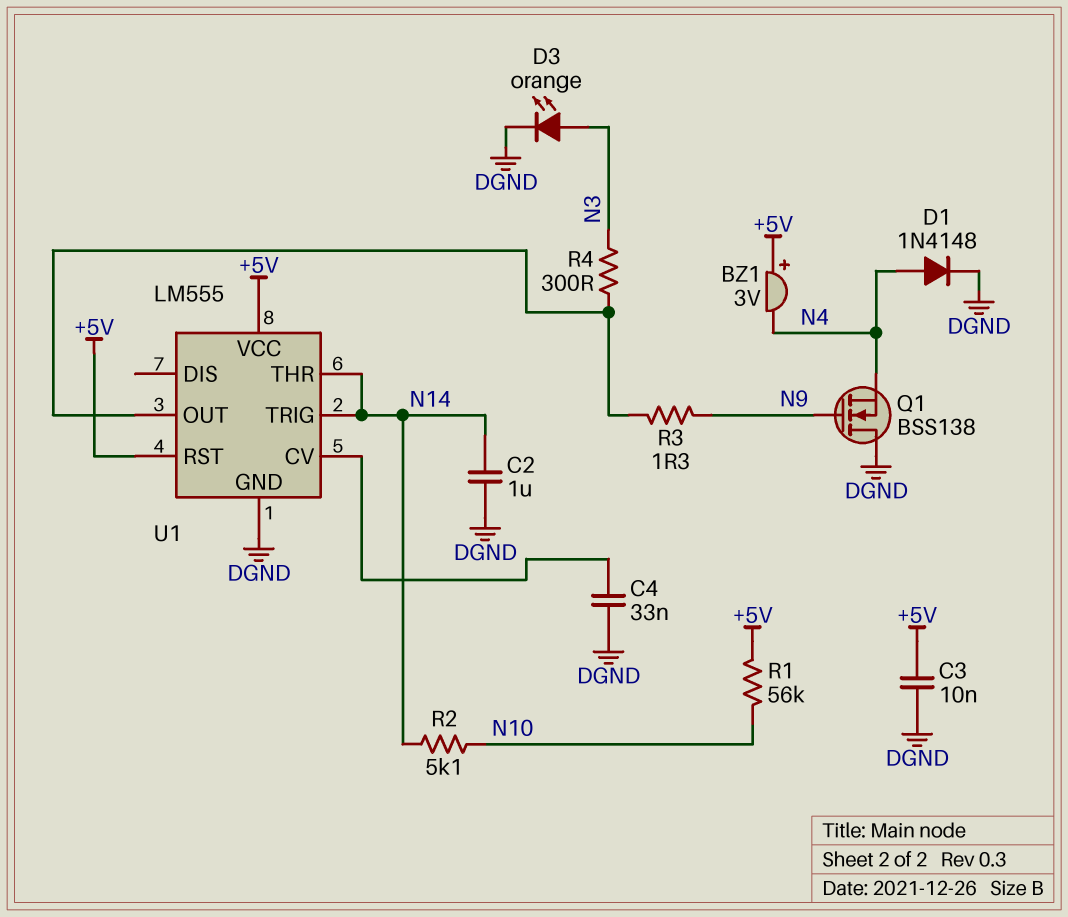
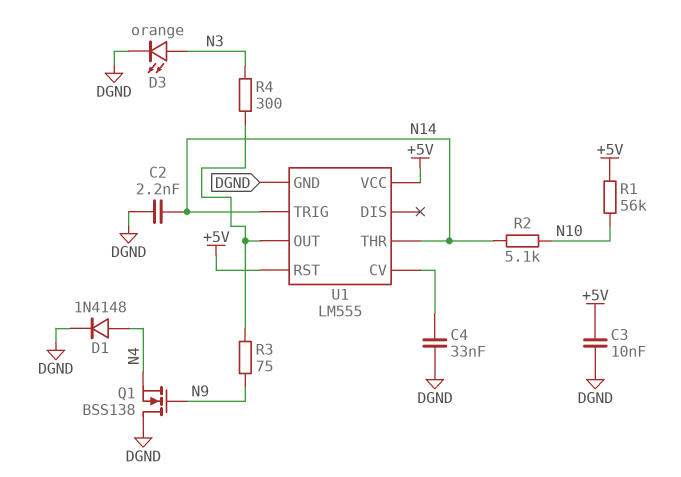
BZ1: buzzer 3V (plus +5V, minus N4) -> none
C2: 1uF (DGND, N14) -> 2.2nF (DGND, N14)
R3: 1.3 (N9, U1/OUT) -> 75 (N9, U1/OUT)

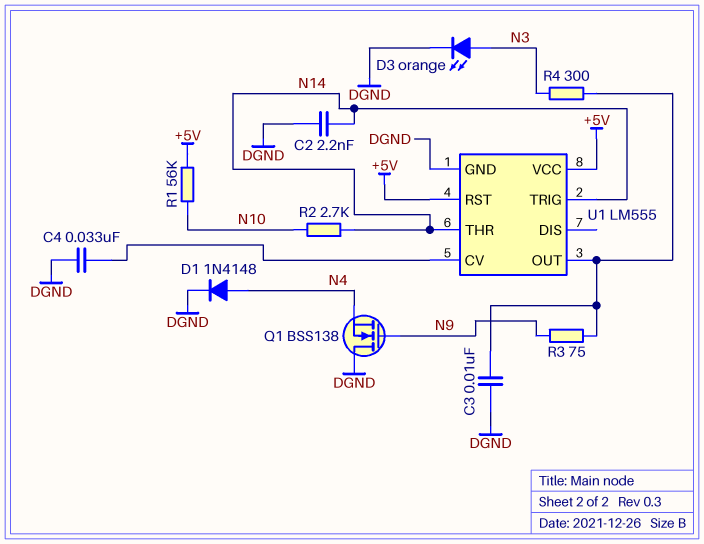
C3: 10nF (+5V, DGND) -> 10nF (DGND, U1/OUT)
R2: 5.1k (N10, N14) -> 2.7k (N10, N14)

